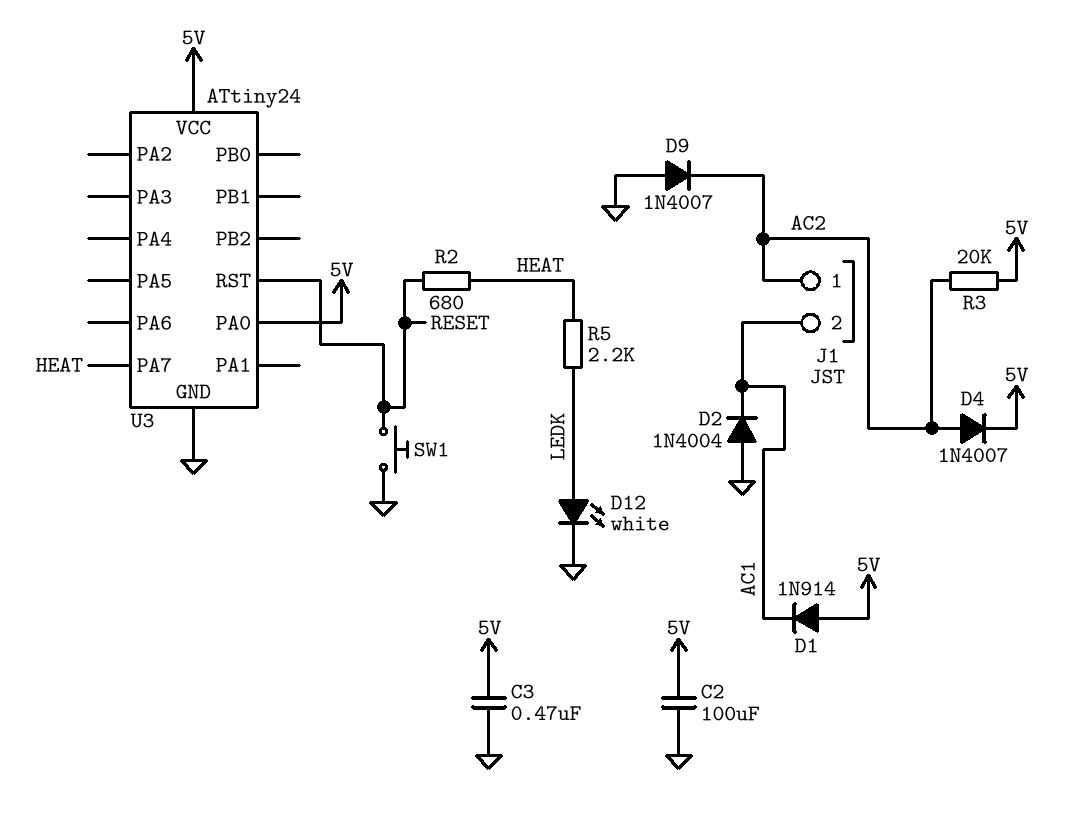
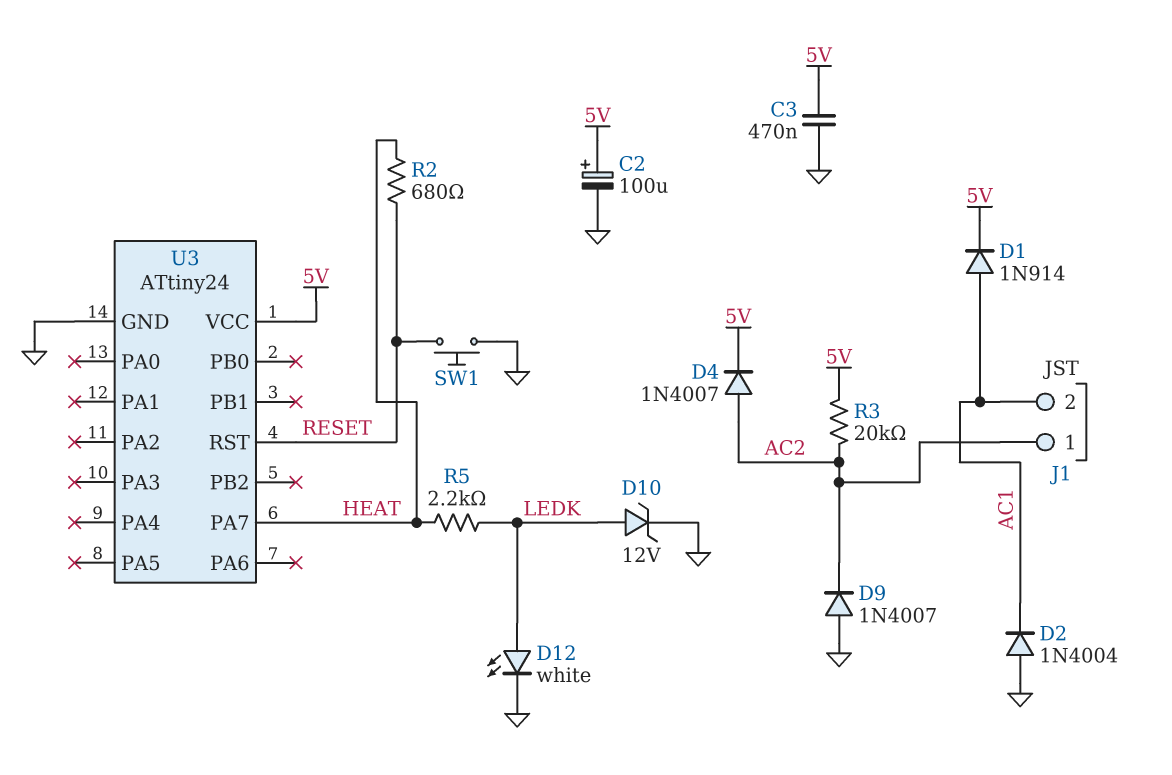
C2: 100uF (5V, GND) -> 100uF (plus 5V, minus GND)
D1: diode 1N914 (A 5V, K AC1) -> diode 1N914 (A AC1, K 5V)
D10: none -> zener 12V (A LEDK, K GND)
U3 pin PA0: 5V -> none

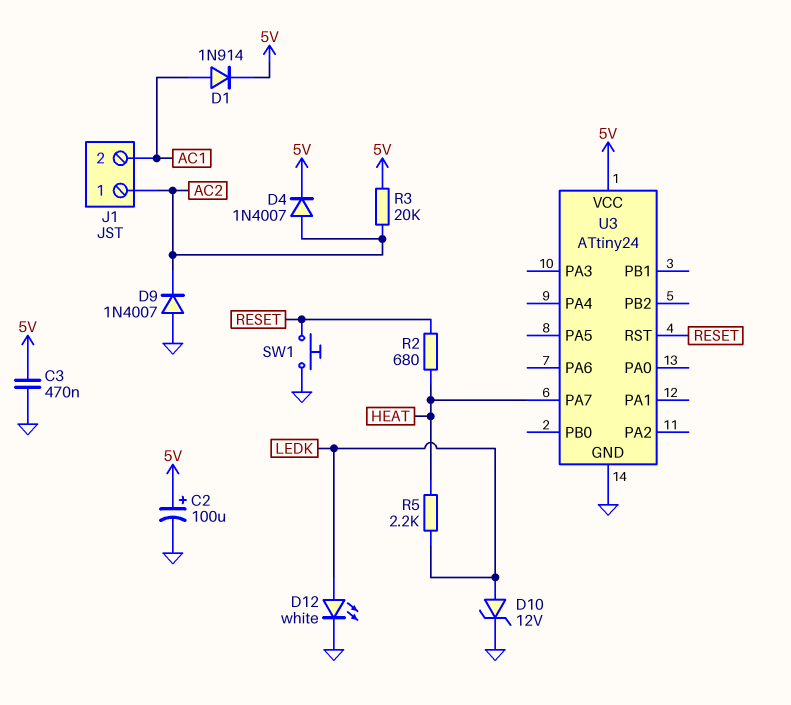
D2: diode 1N4004 (A GND, K AC1) -> none

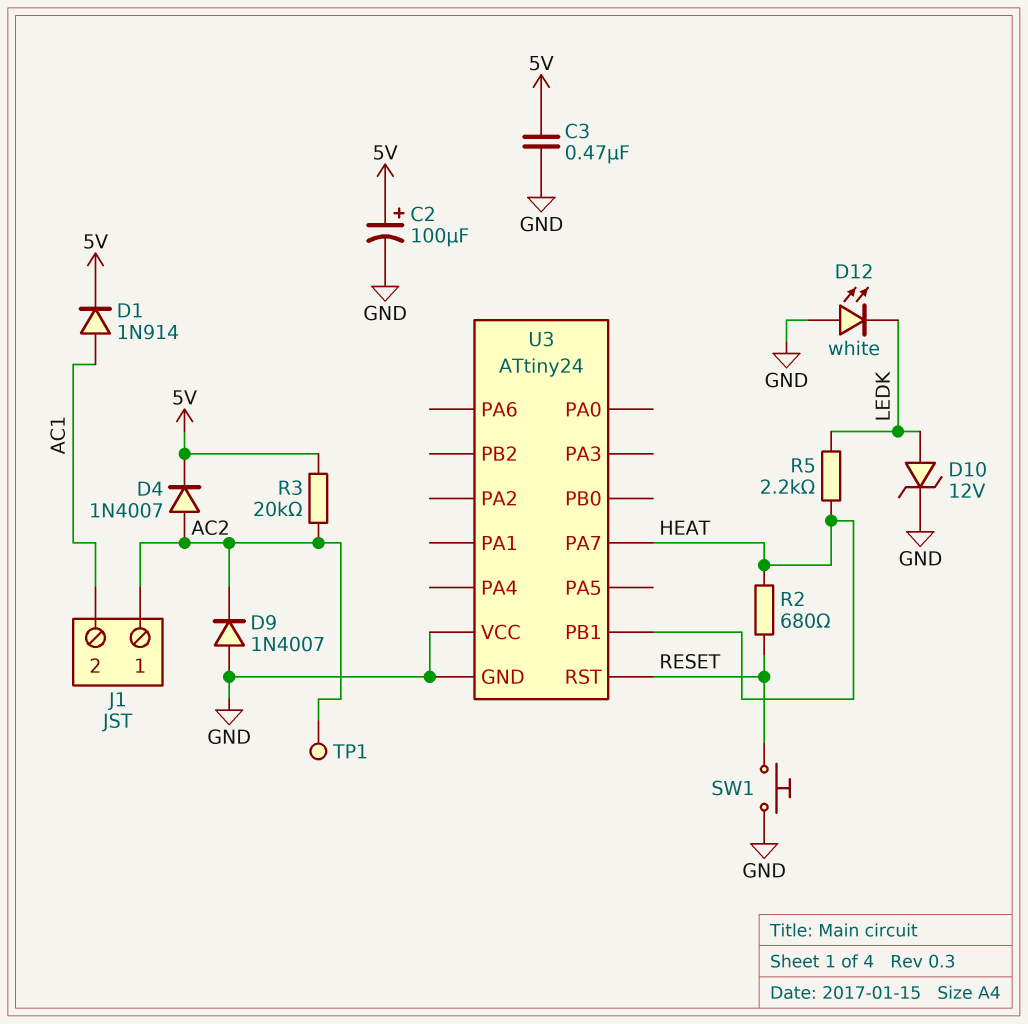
D12: LED white (A LEDK, K GND) -> LED white (A GND, K LEDK)
TP1: none -> test point (AC2)
U3 pin PB1: none -> HEAT
U3 pin VCC: 5V -> GND

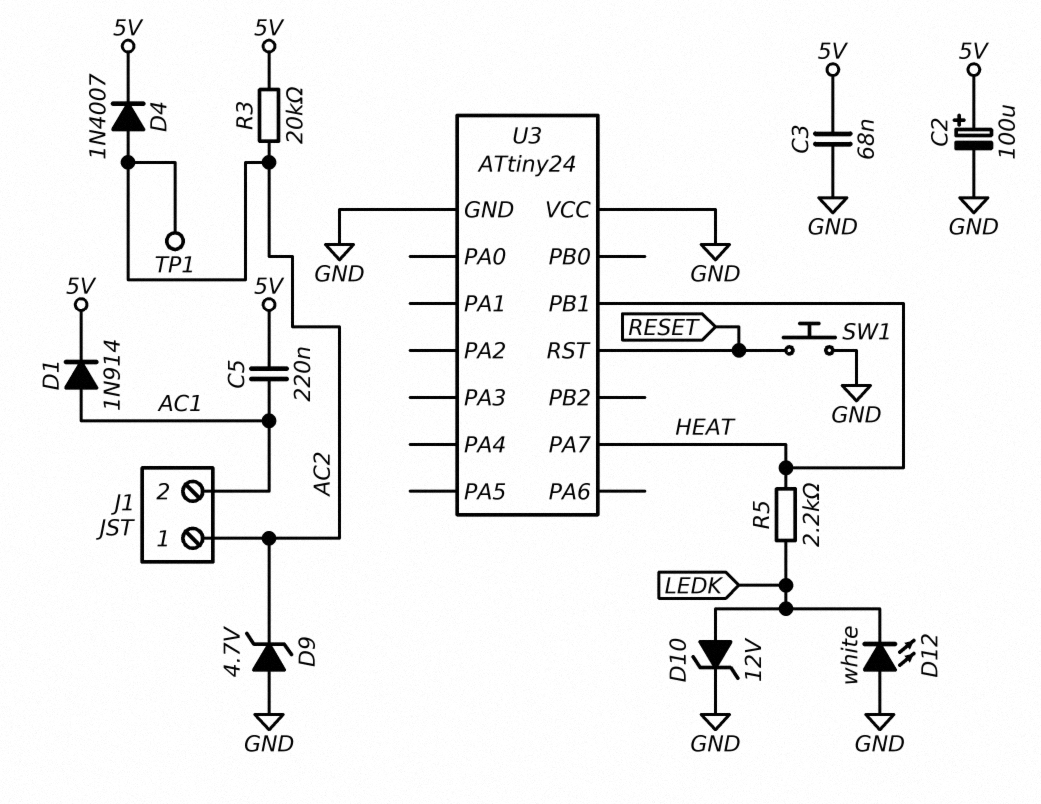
C3: 470nF (5V, GND) -> 68nF (5V, GND)
C5: none -> 220nF (5V, AC1)
D9: diode 1N4007 (A GND, K AC2) -> zener 4.7V (A GND, K AC2)
R2: 680 (HEAT, RESET) -> none

